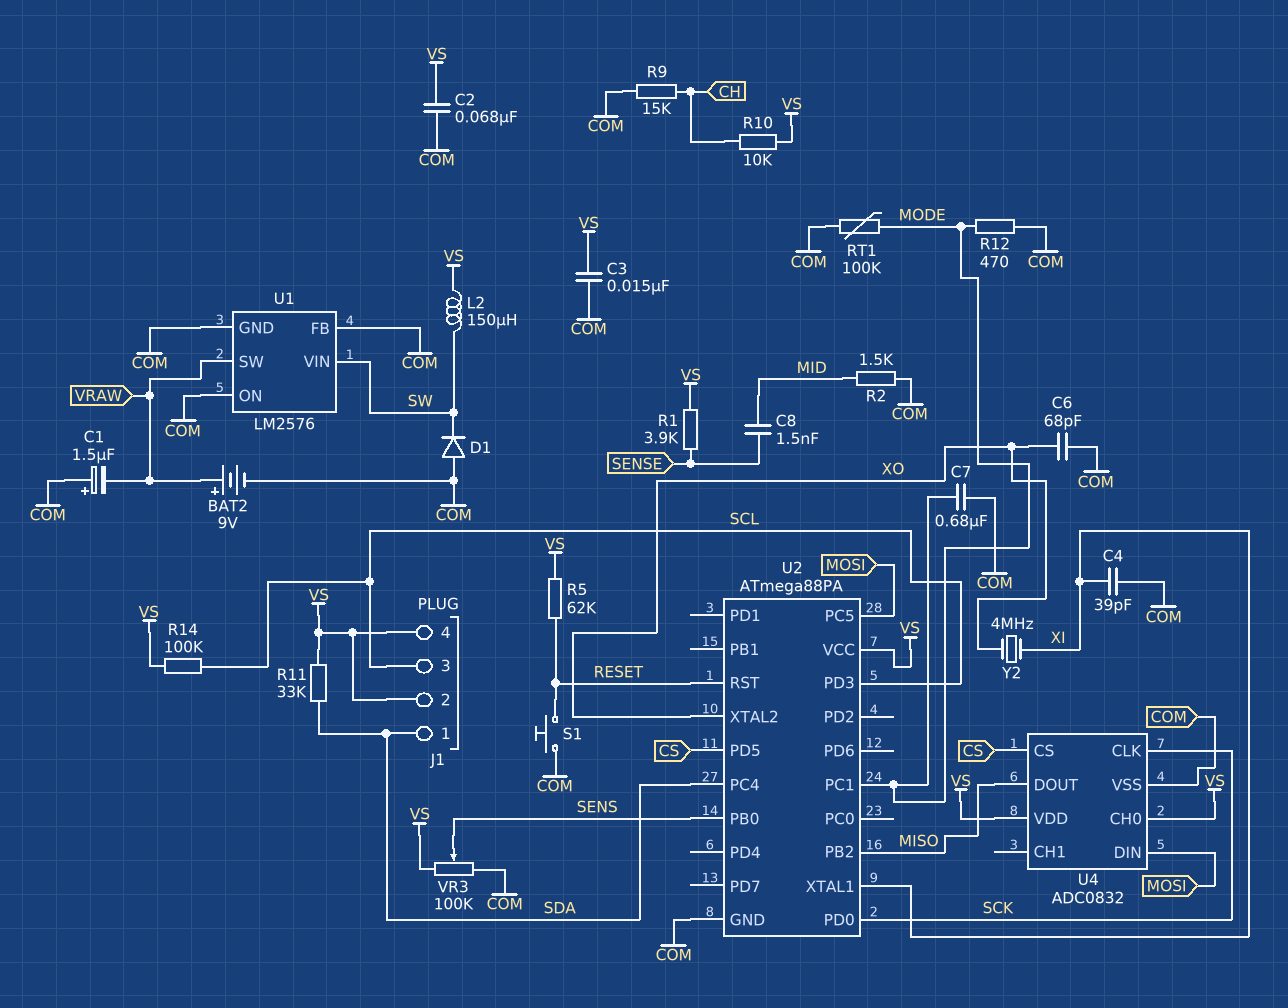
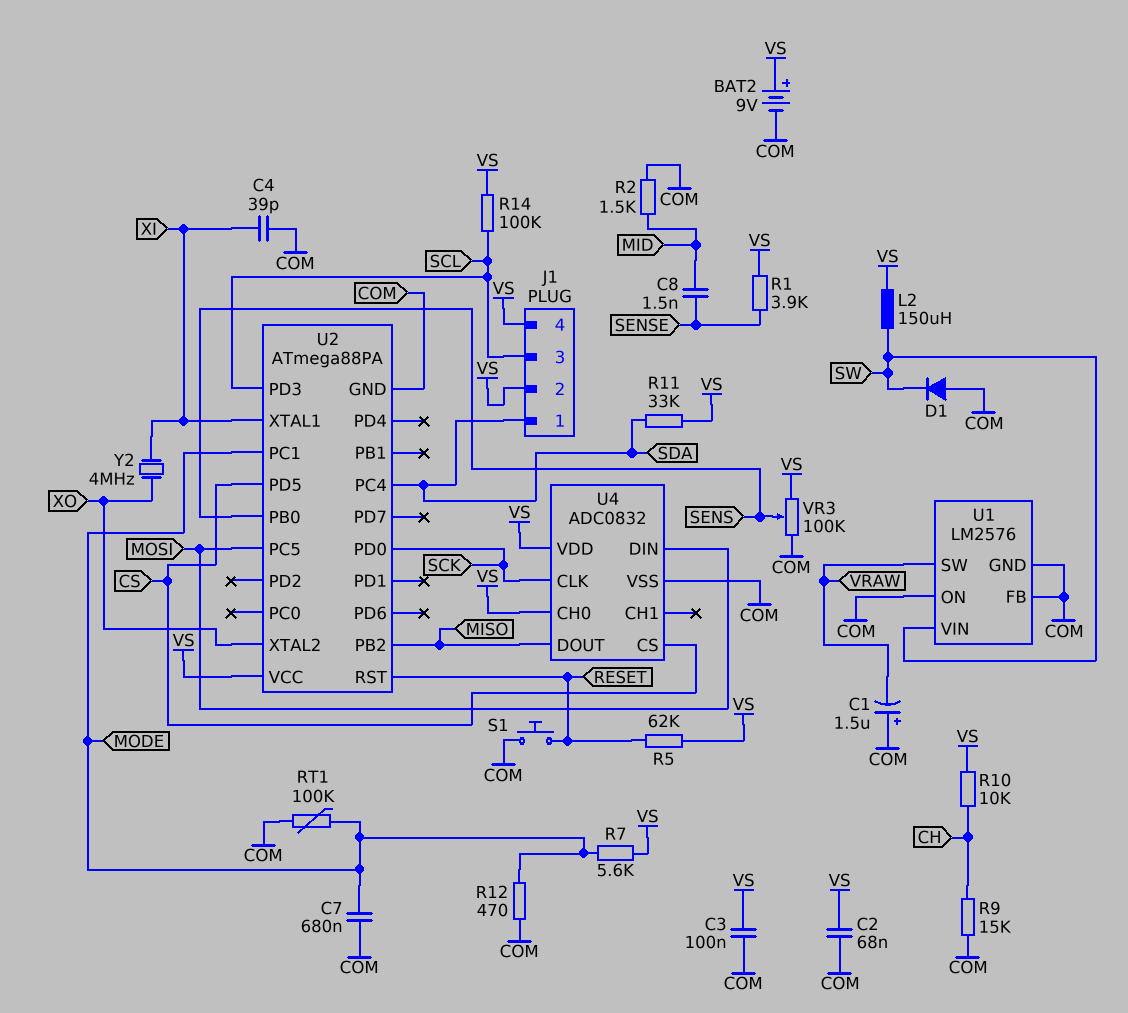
BAT2: 9V (plus VRAW, minus COM) -> 9V (plus VS, minus COM)
C3: 15nF (COM, VS) -> 100nF (COM, VS)
C6: 68pF (COM, XO) -> none
R7: none -> 5.6k (MODE, VS)

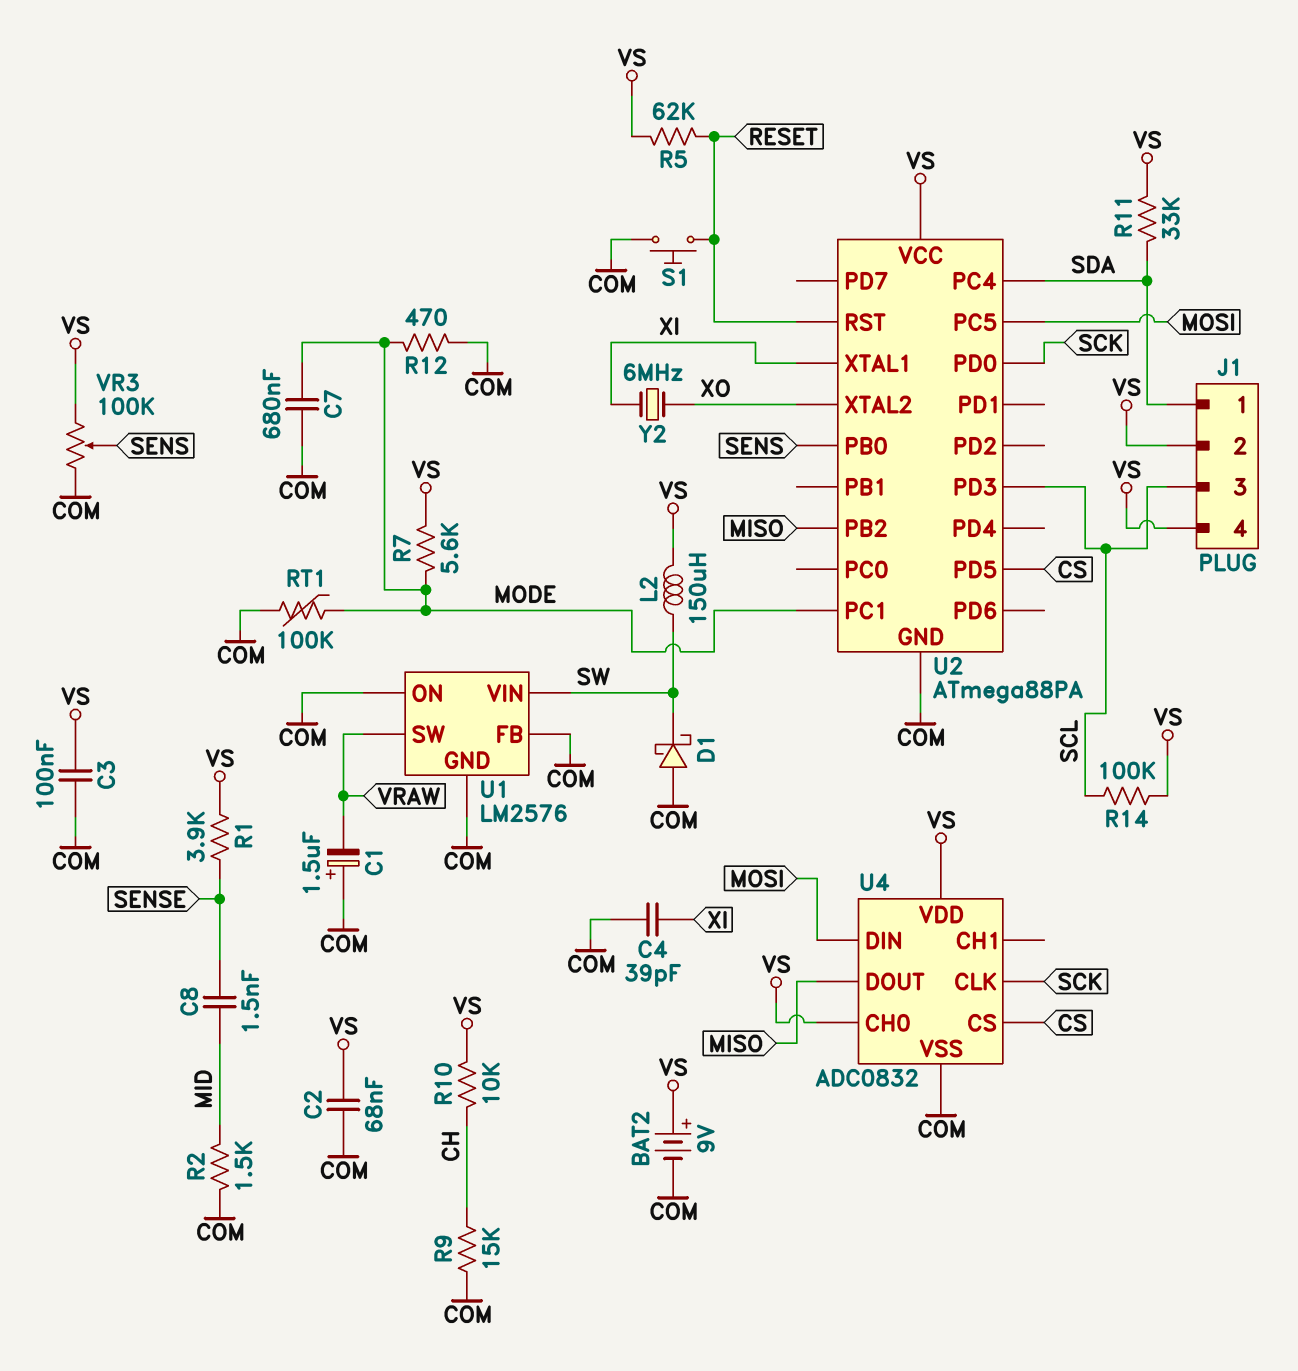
D1: diode (A COM, K SW) -> schottky (A COM, K SW)
Y2: 4MHz (XI, XO) -> 6MHz (XI, XO)

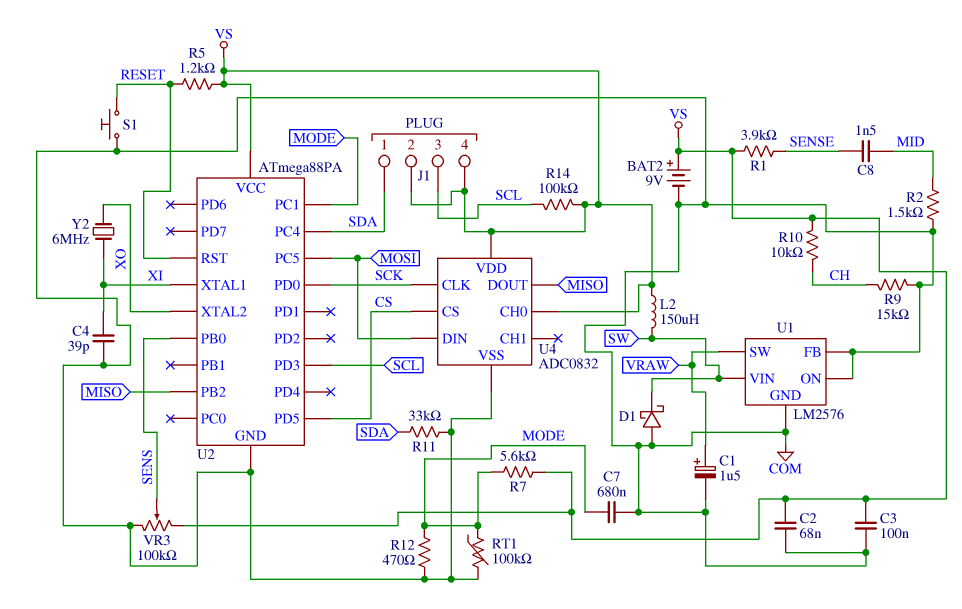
C1: 1.5uF (plus COM, minus VRAW) -> 1.5uF (plus VRAW, minus COM)
R5: 62k (RESET, VS) -> 1.2k (RESET, VS)
R11: 33k (SDA, VS) -> 33k (COM, SDA)

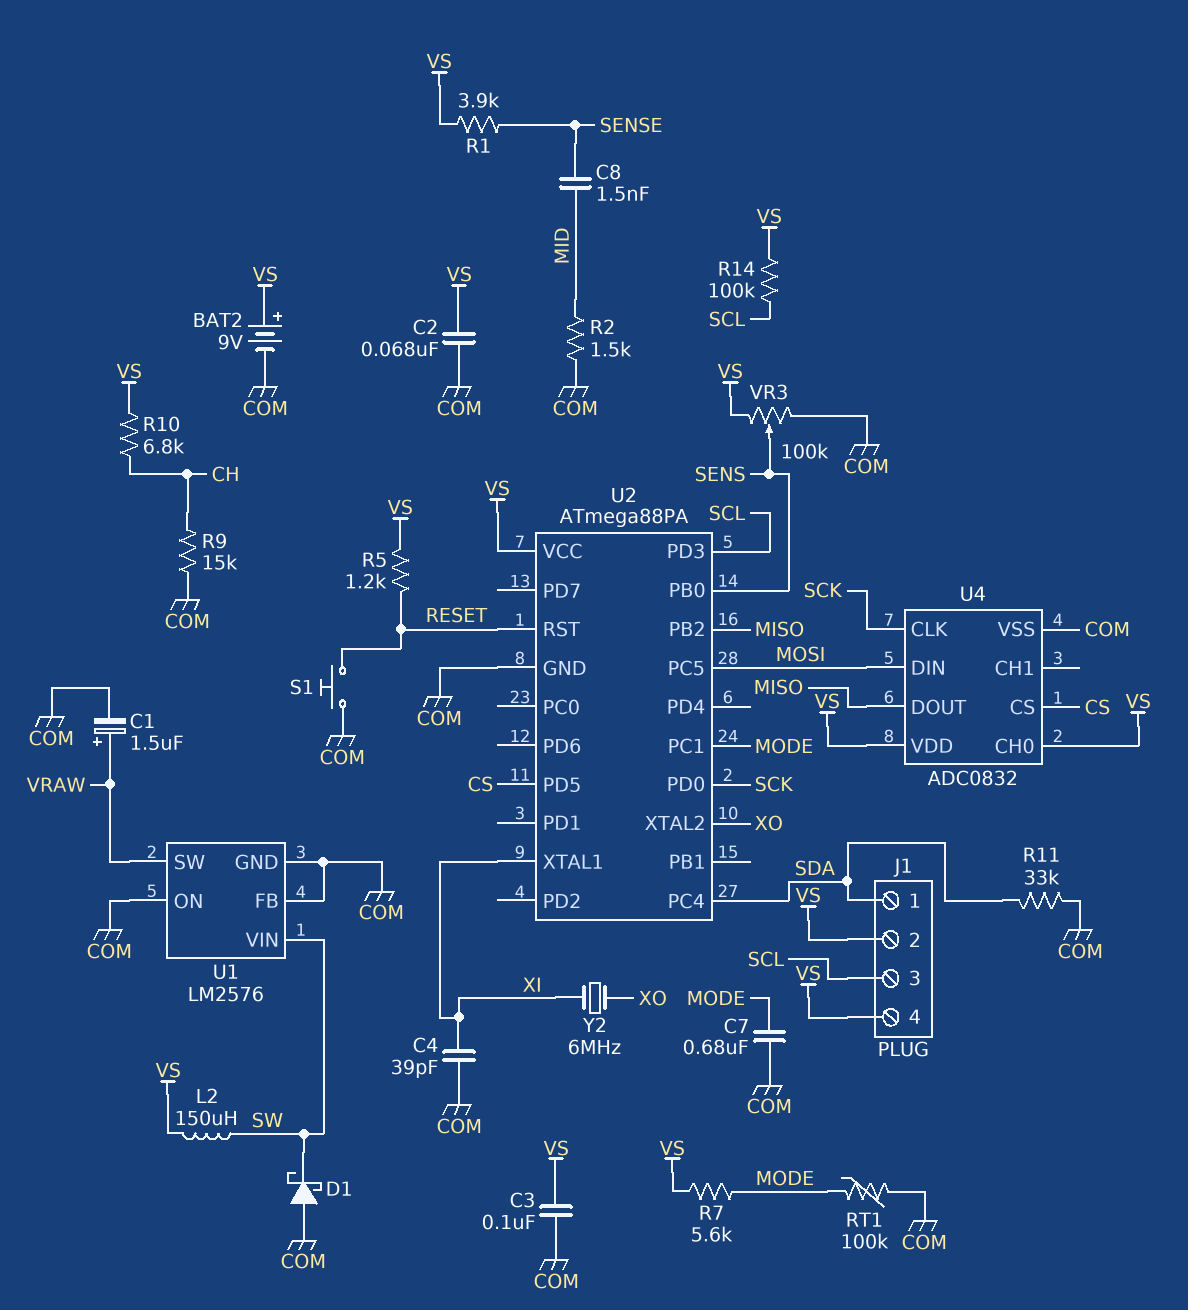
R10: 10k (CH, VS) -> 6.8k (CH, VS)
R12: 470 (COM, MODE) -> none

